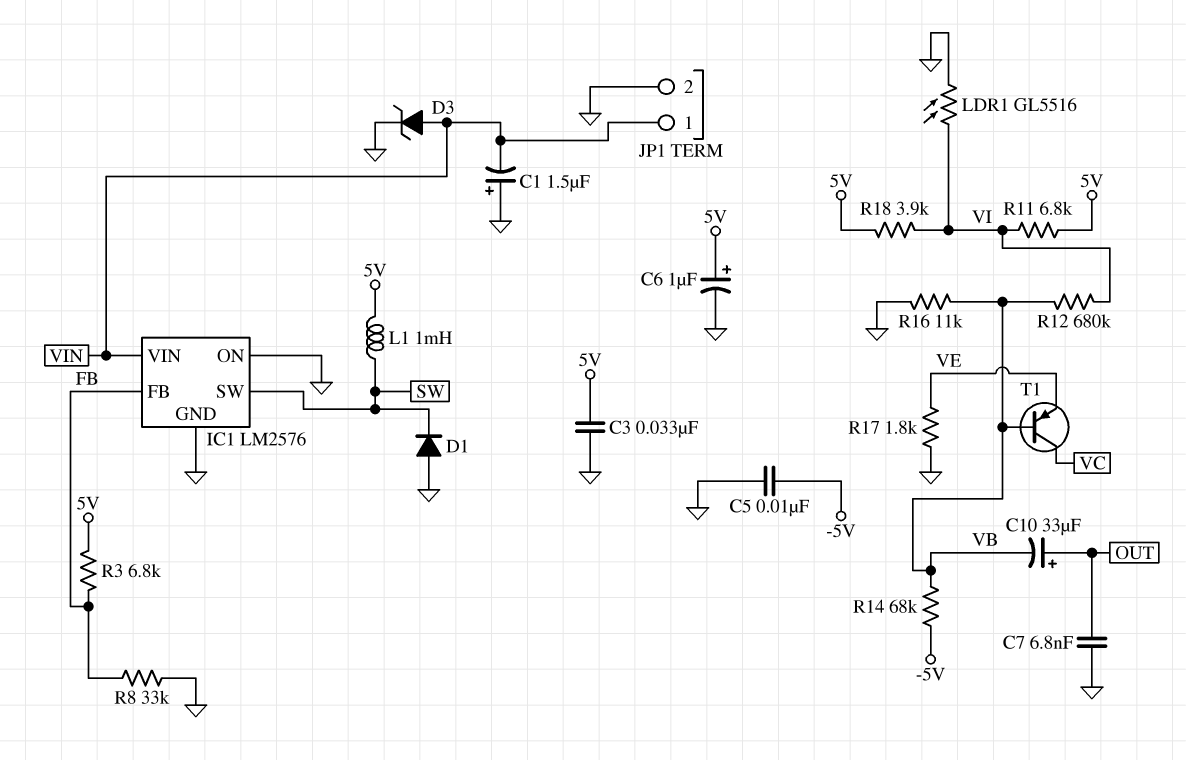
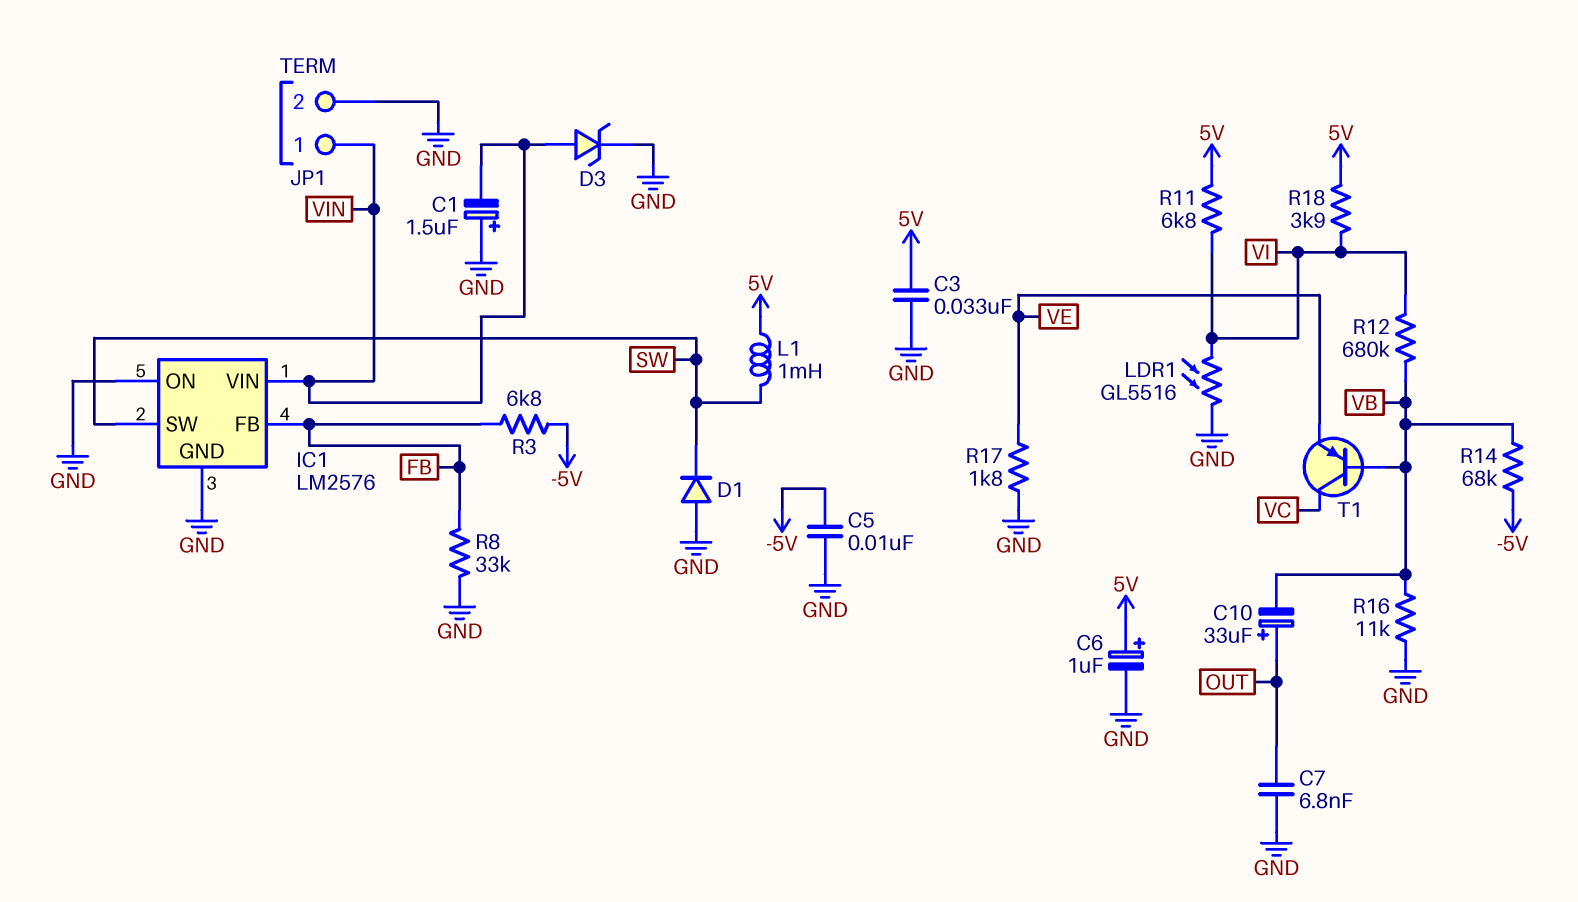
R3: 6.8k (5V, FB) -> 6.8k (-5V, FB)

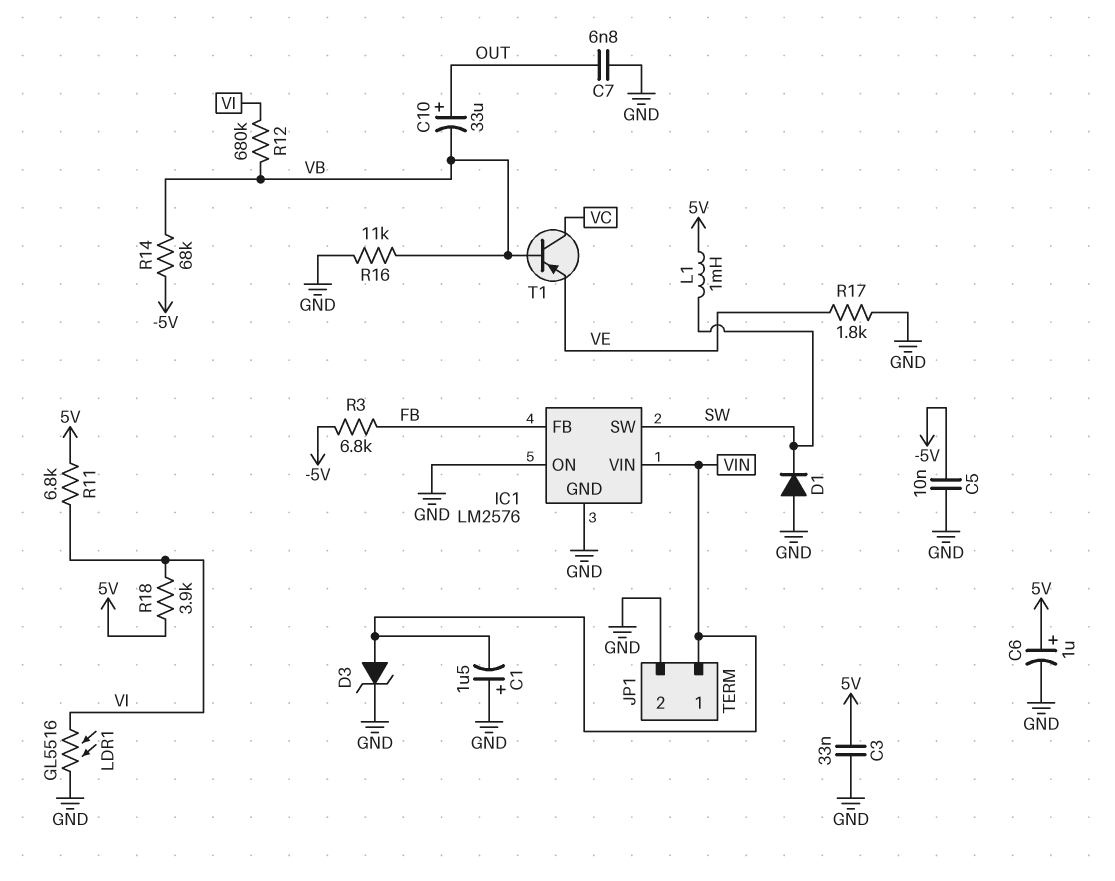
R8: 33k (FB, GND) -> none

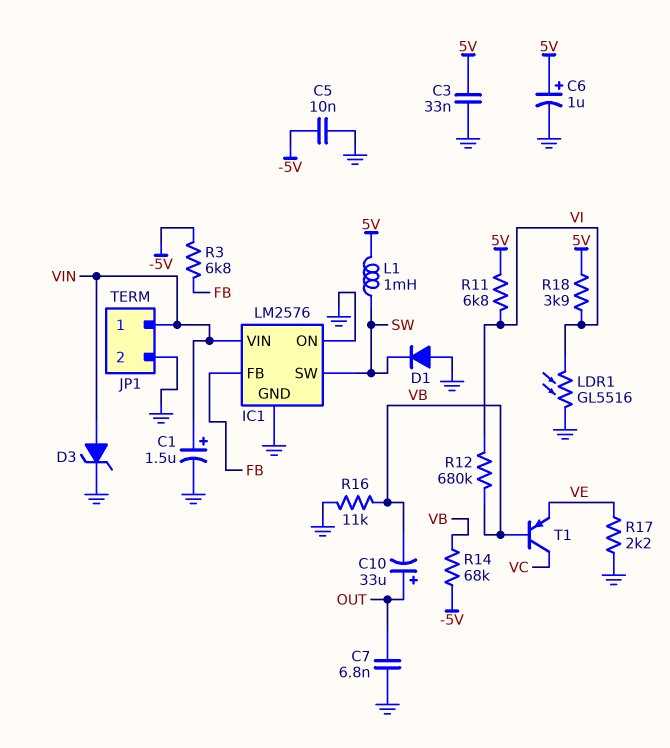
C1: 1.5uF (plus GND, minus VIN) -> 1.5uF (plus VIN, minus GND)
R17: 1.8k (GND, VE) -> 2.2k (GND, VE)

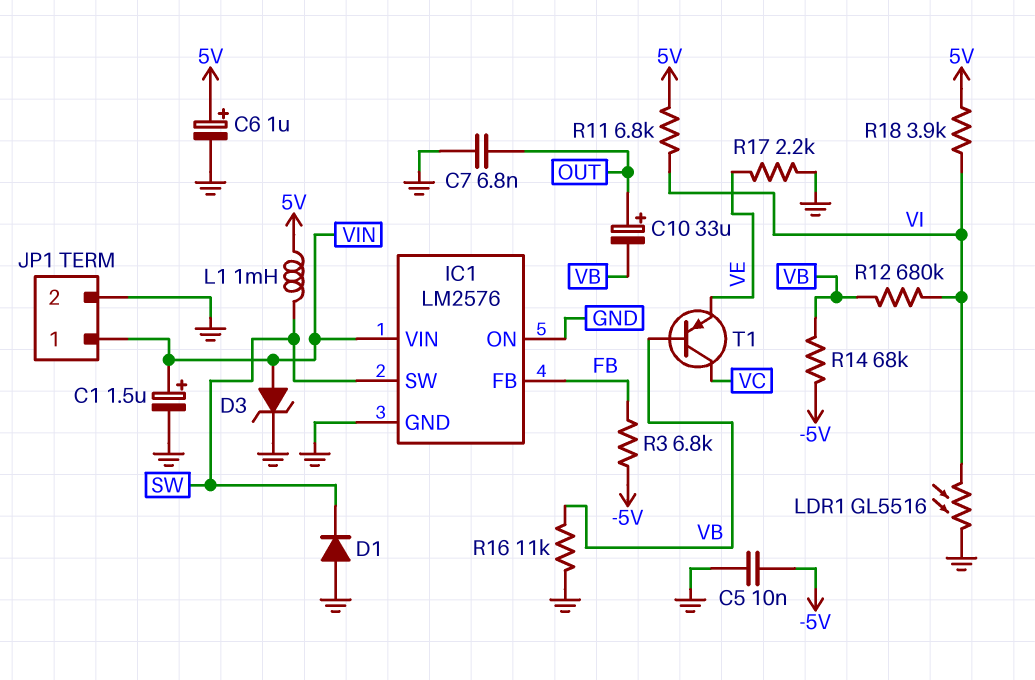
C3: 33nF (5V, GND) -> none

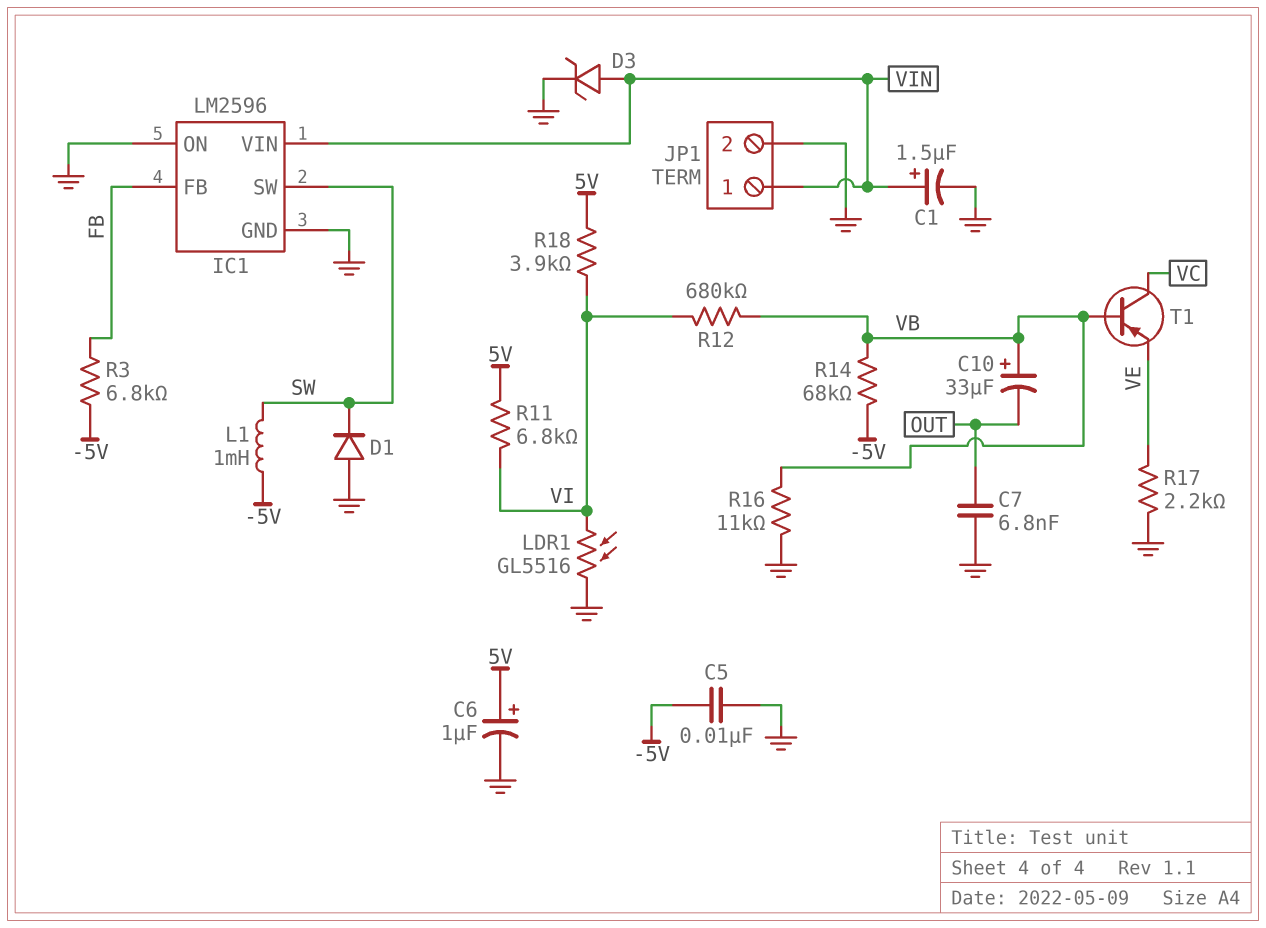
C10: 33uF (plus OUT, minus VB) -> 33uF (plus VB, minus OUT)
IC1: LM2576 -> LM2596
L1: 1mH (5V, SW) -> 1mH (-5V, SW)

